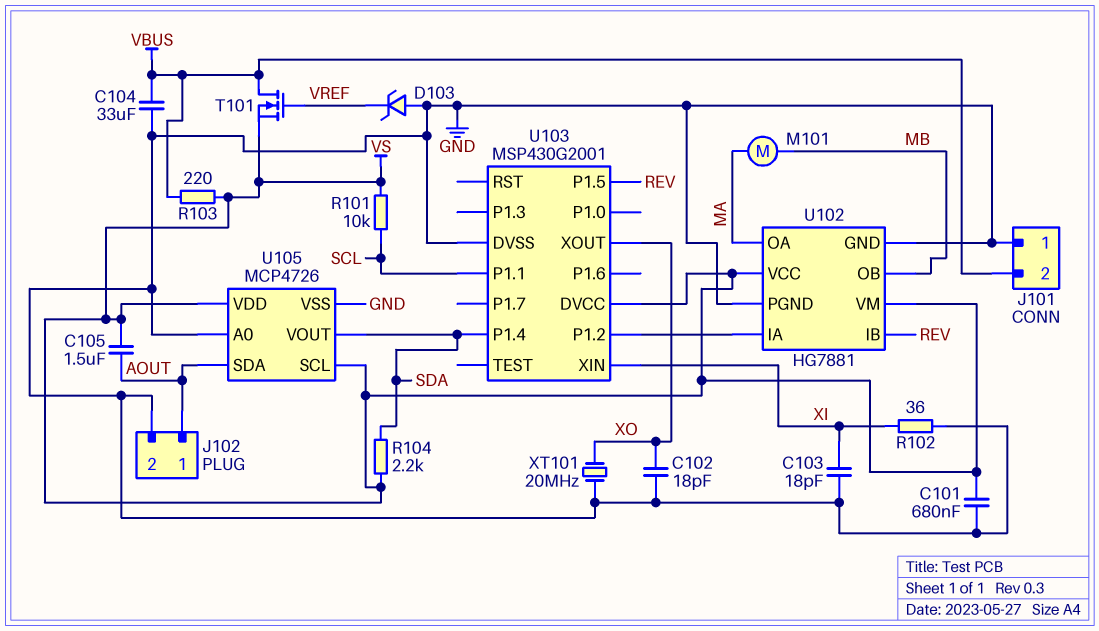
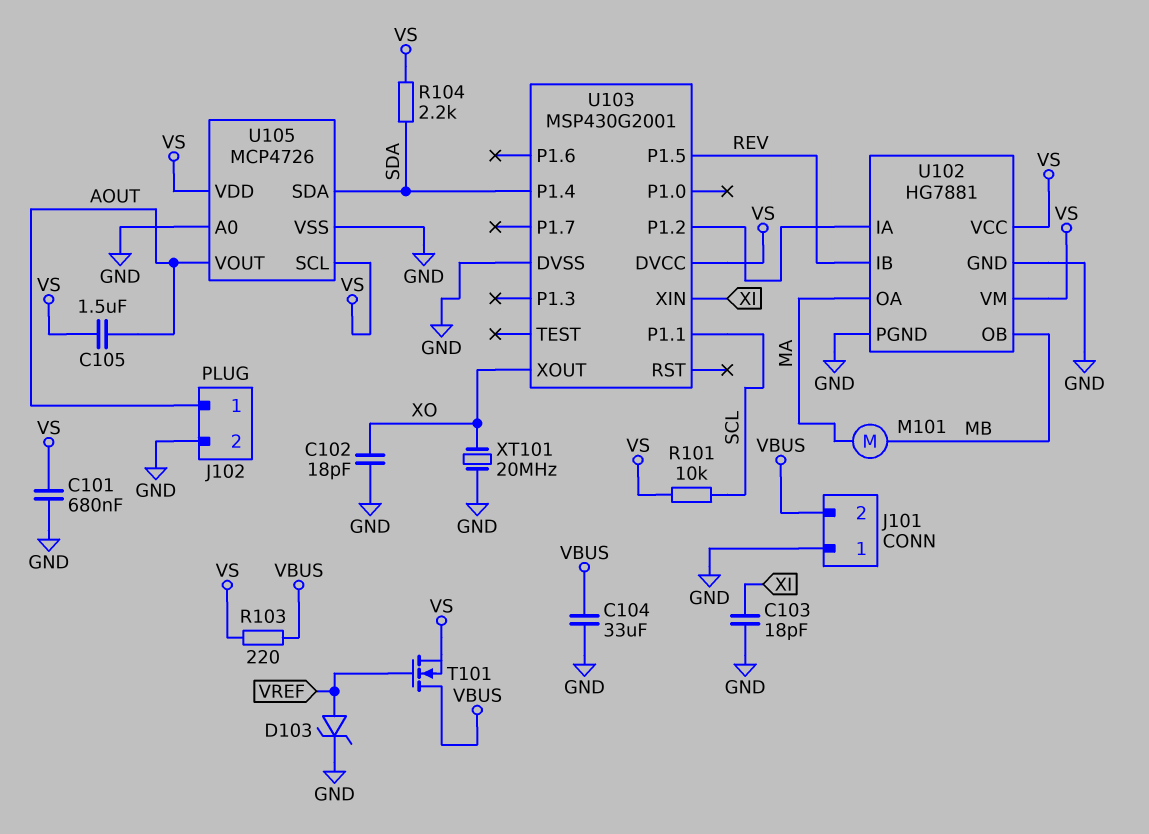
D103: zener (A GND, K VREF) -> zener (A VREF, K GND)
R102: 36 (GND, XI) -> none
U105 pin SDA: AOUT -> SDA
U105 pin VOUT: SDA -> AOUT

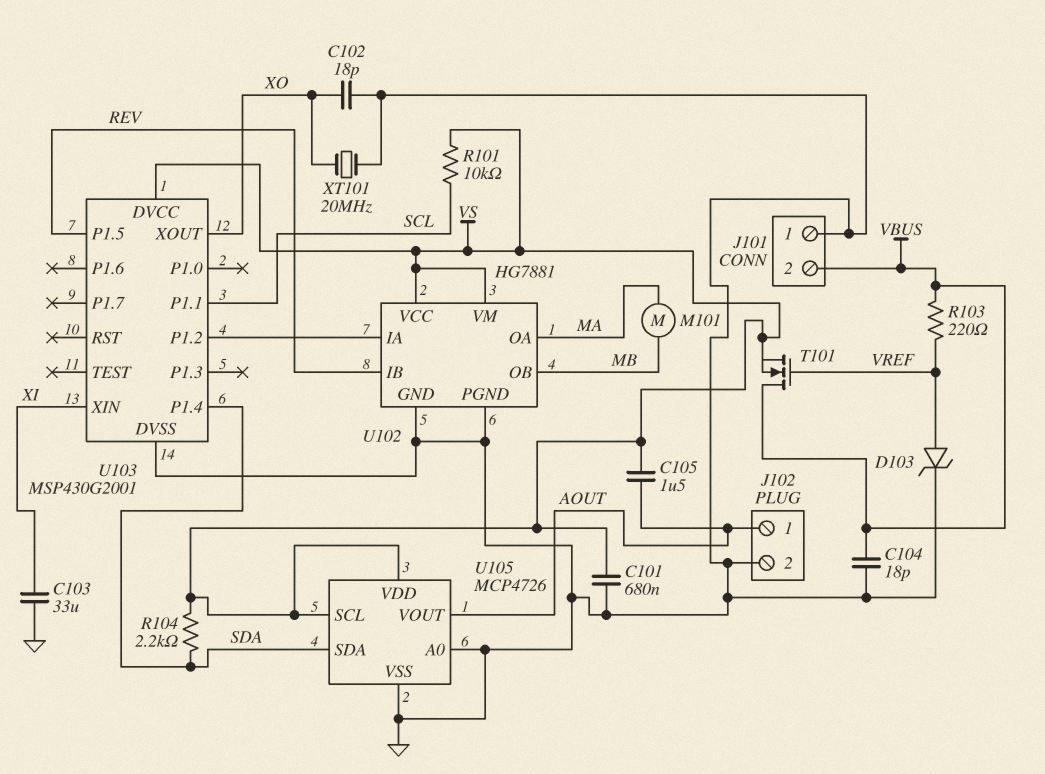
C103: 18pF (GND, XI) -> 33uF (GND, XI)
C104: 33uF (GND, VBUS) -> 18pF (GND, VBUS)
R103: 220 (VBUS, VS) -> 220 (VBUS, VREF)

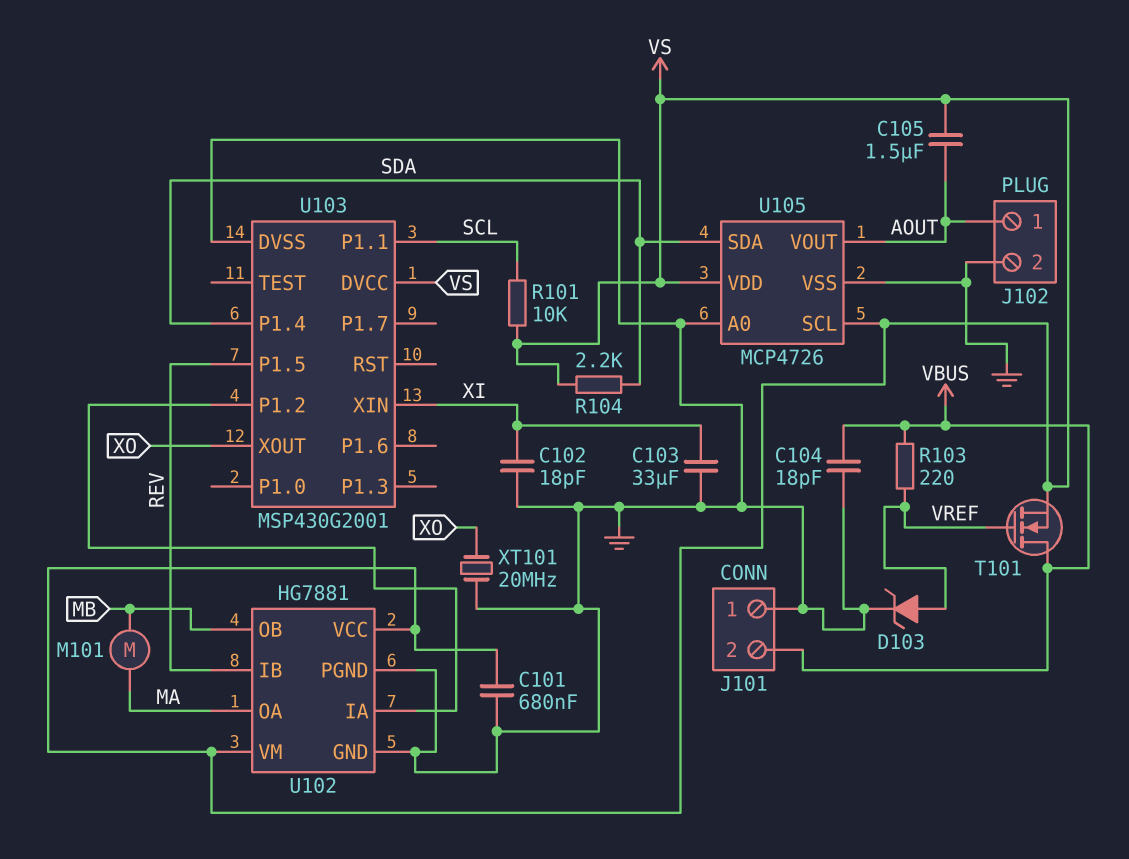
C102: 18pF (GND, XO) -> 18pF (GND, XI)

